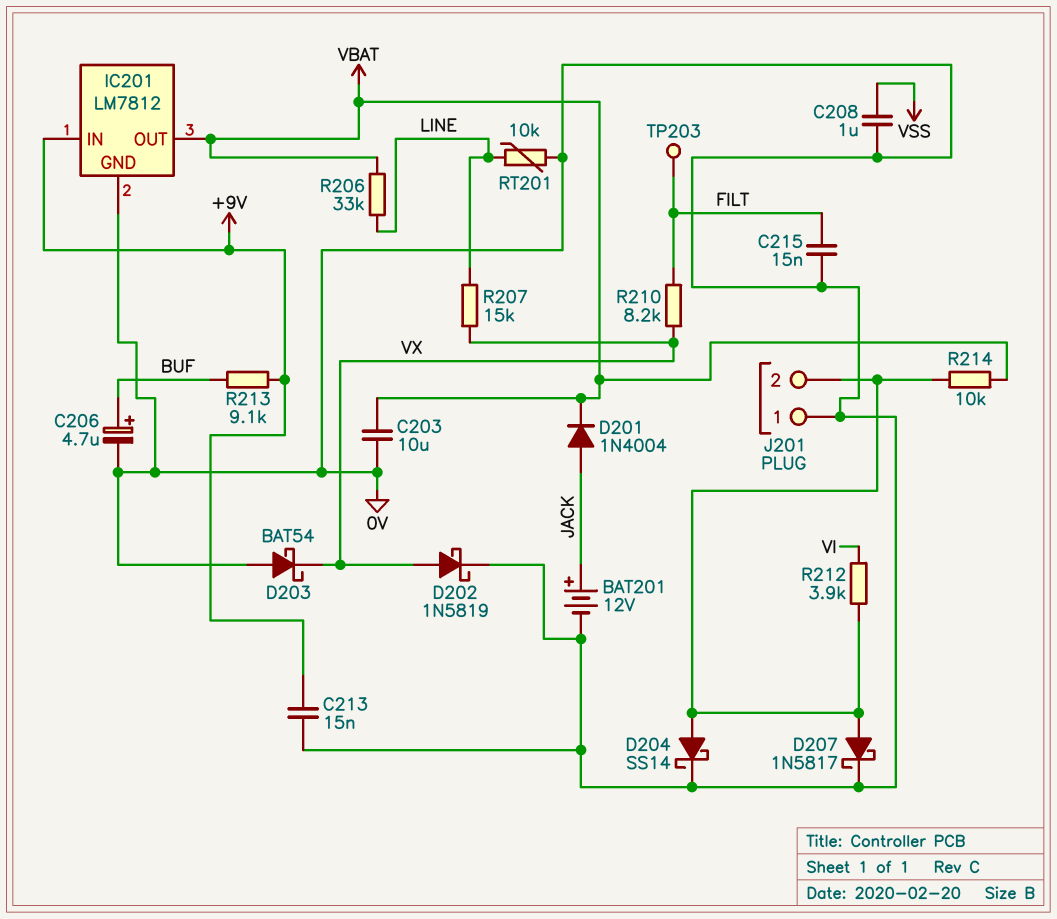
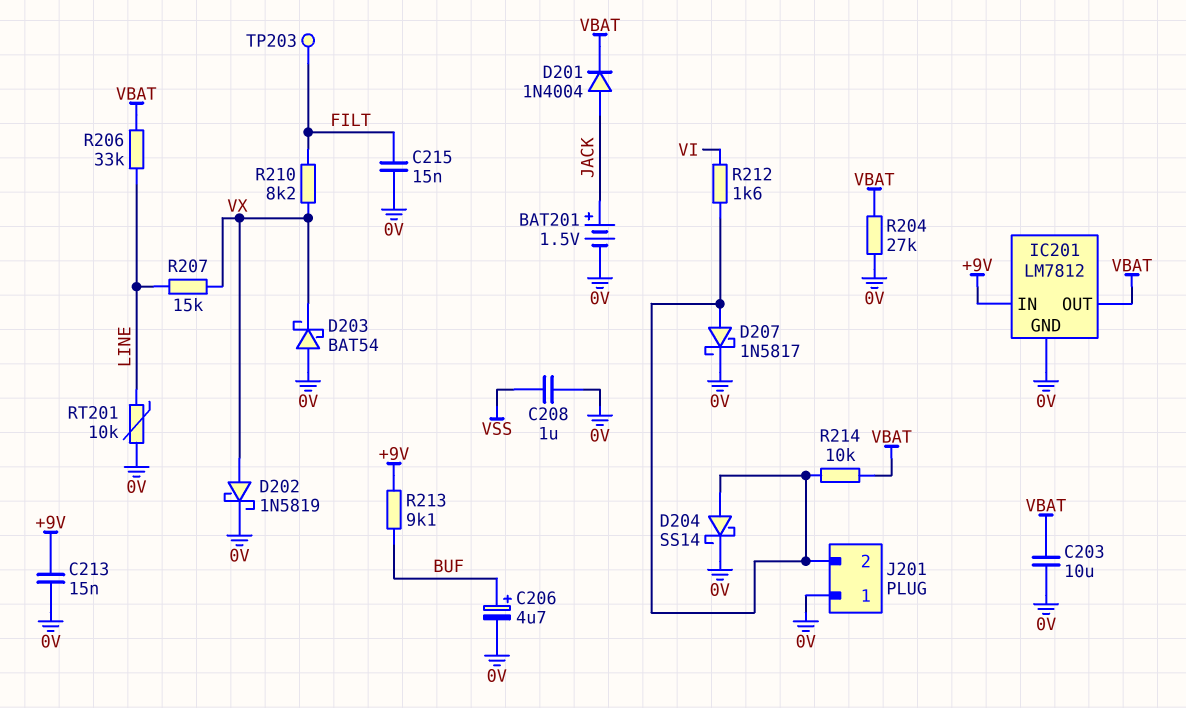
BAT201: 12V (plus JACK, minus 0V) -> 1.5V (plus JACK, minus 0V)
R204: none -> 27k (0V, VBAT)
R212: 3.9k (J201/2, VI) -> 1.6k (J201/2, VI)

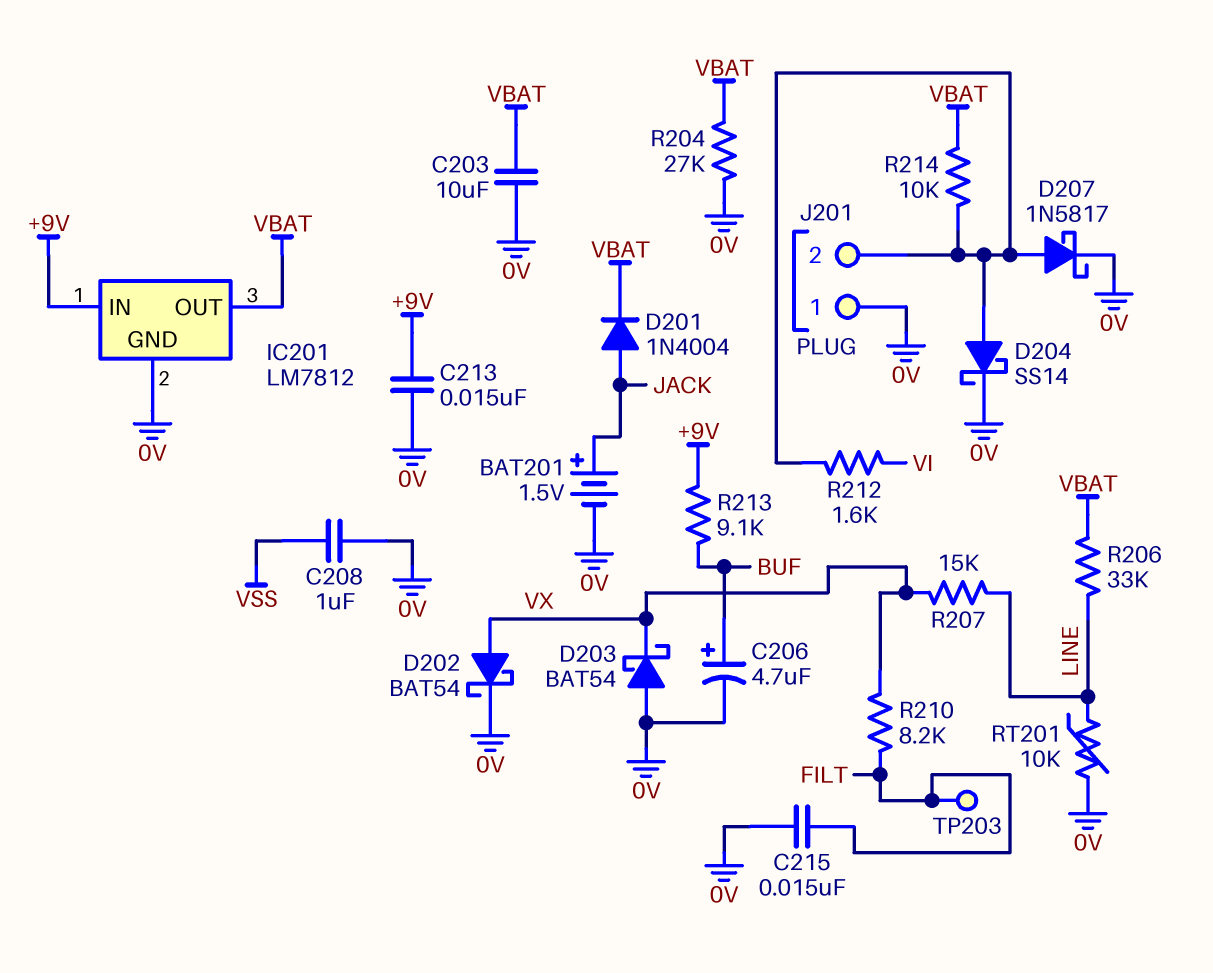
D202: schottky 1N5819 (A VX, K 0V) -> schottky BAT54 (A VX, K 0V)

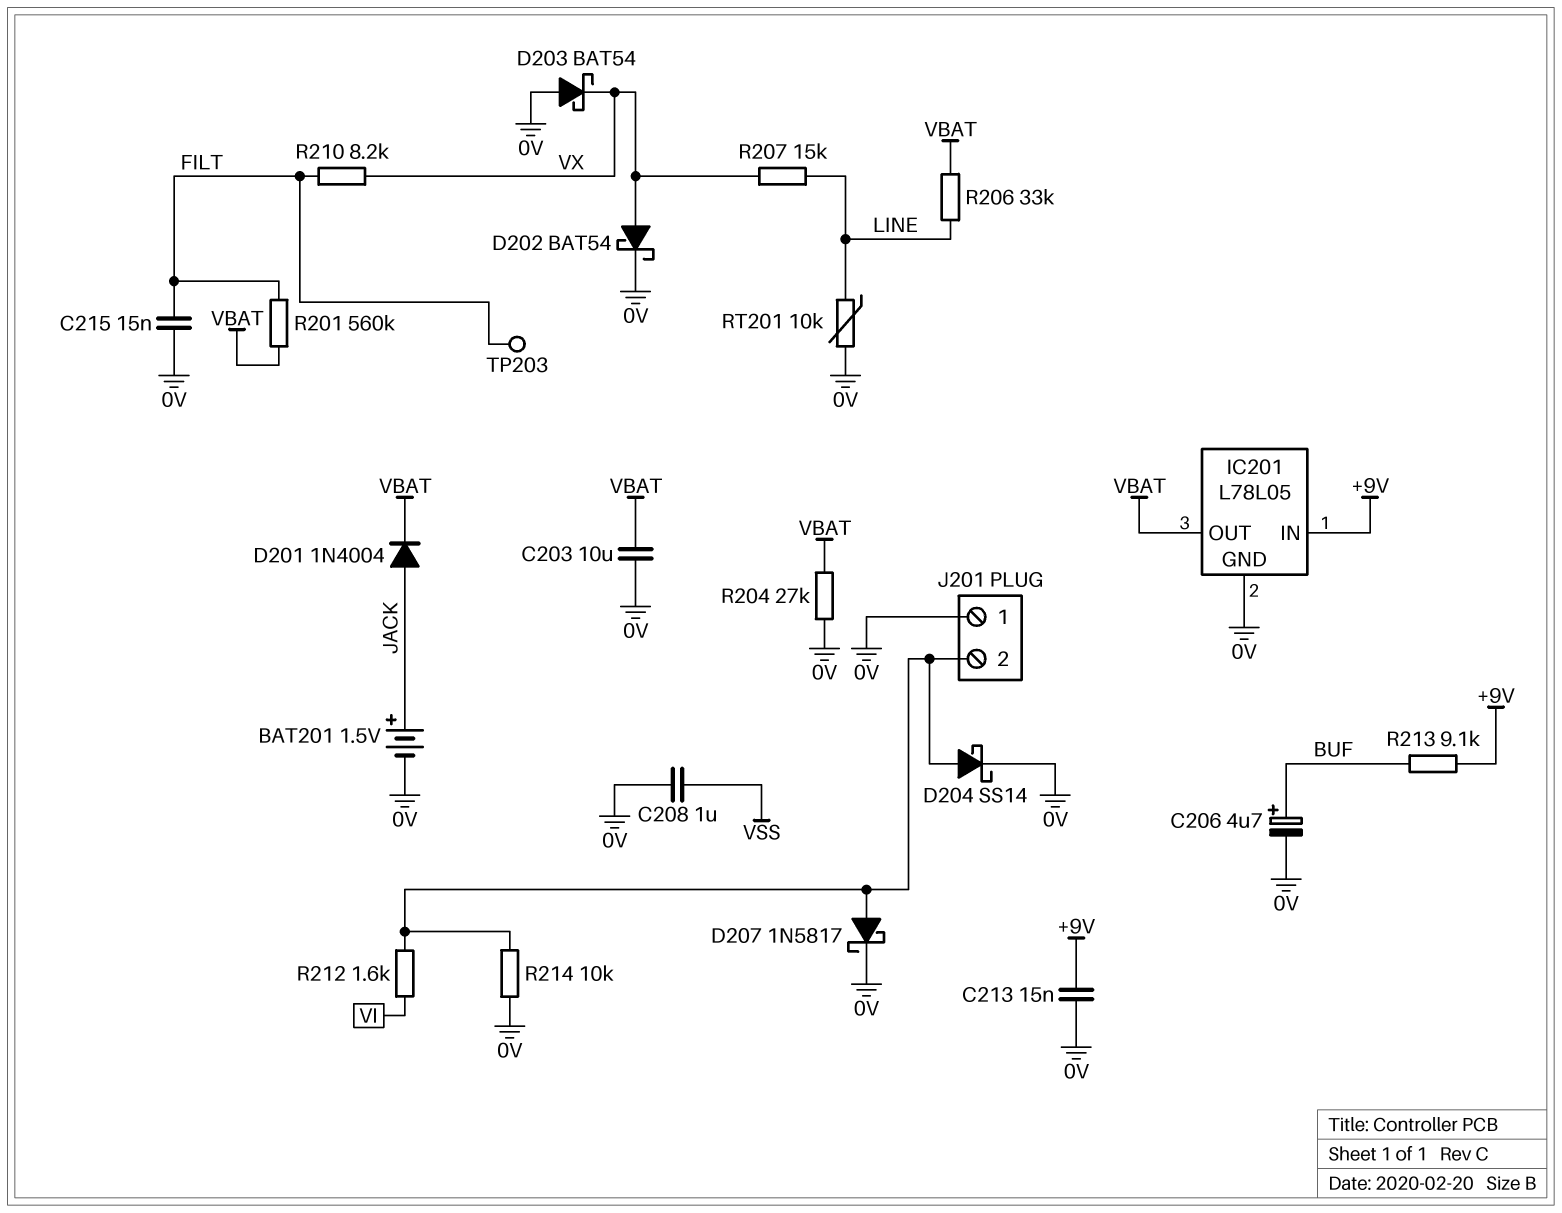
IC201: LM7812 -> L78L05
R201: none -> 560k (FILT, VBAT)
R214: 10k (J201/2, VBAT) -> 10k (0V, J201/2)

